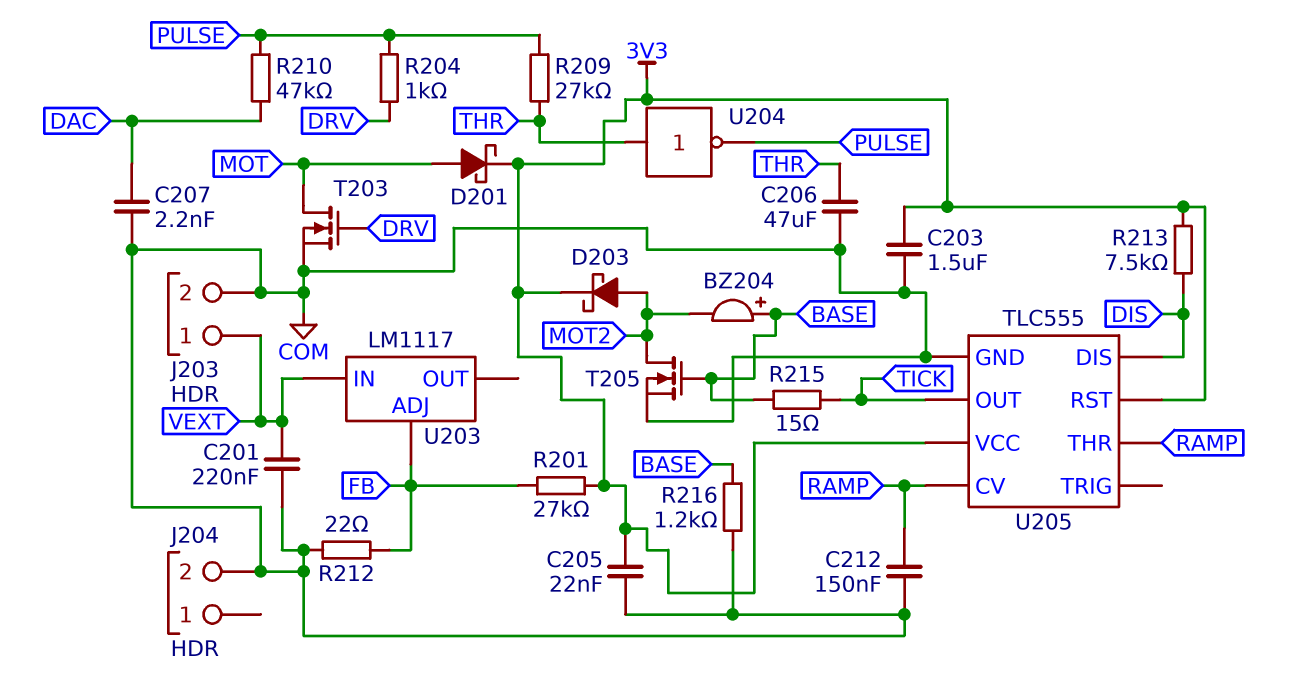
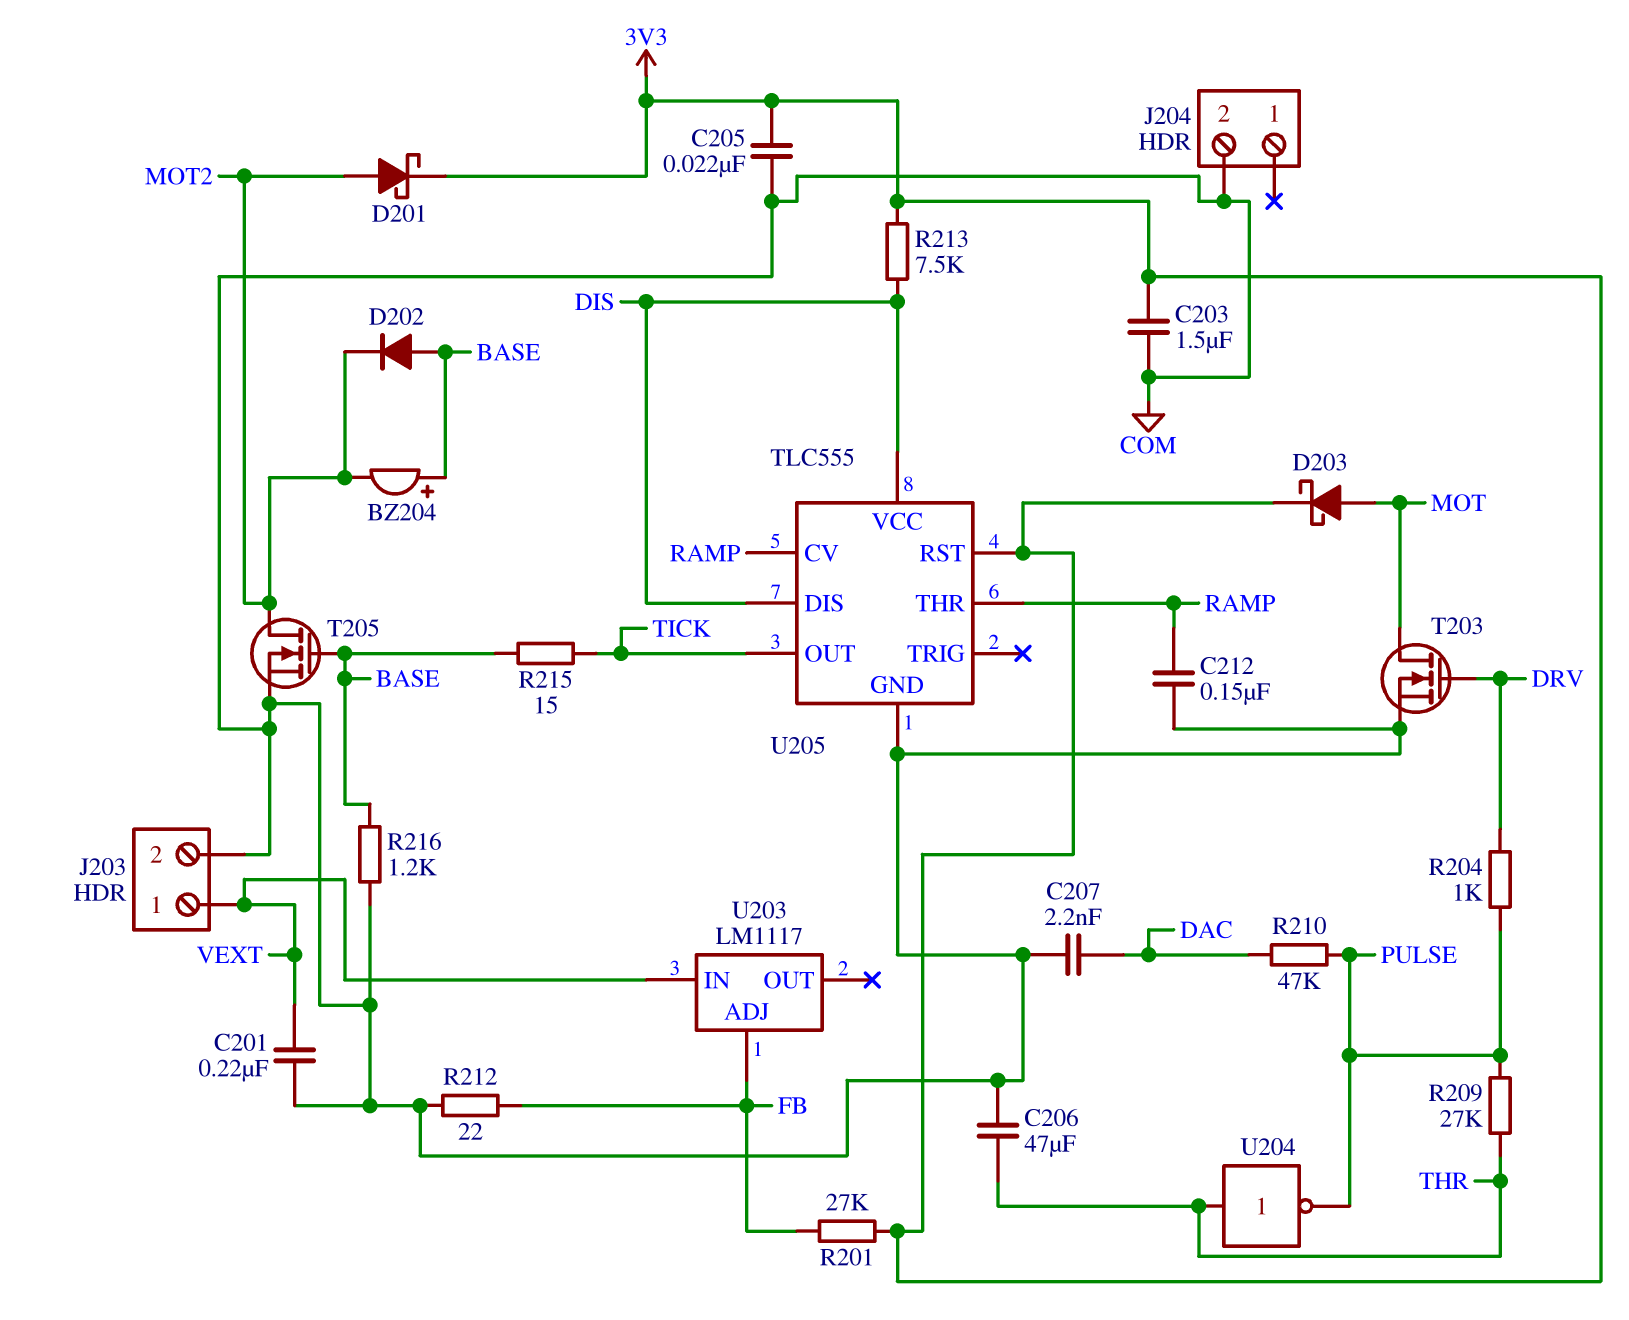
D201: schottky (A MOT, K 3V3) -> schottky (A MOT2, K 3V3)
D202: none -> diode (A BASE, K MOT2)
D203: schottky (A MOT2, K 3V3) -> schottky (A MOT, K 3V3)
U205 pin VCC: 3V3 -> DIS

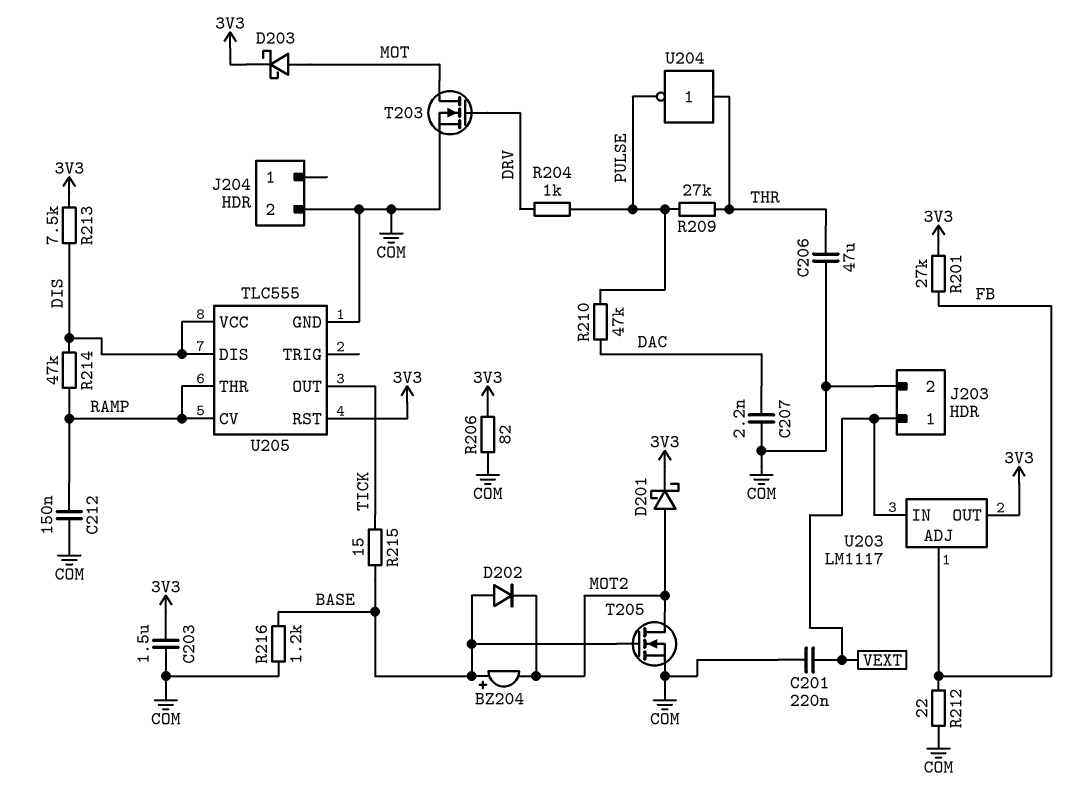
C205: 22nF (3V3, COM) -> none
R206: none -> 82 (3V3, COM)
R214: none -> 47k (DIS, RAMP)
U203 pin OUT: none -> 3V3

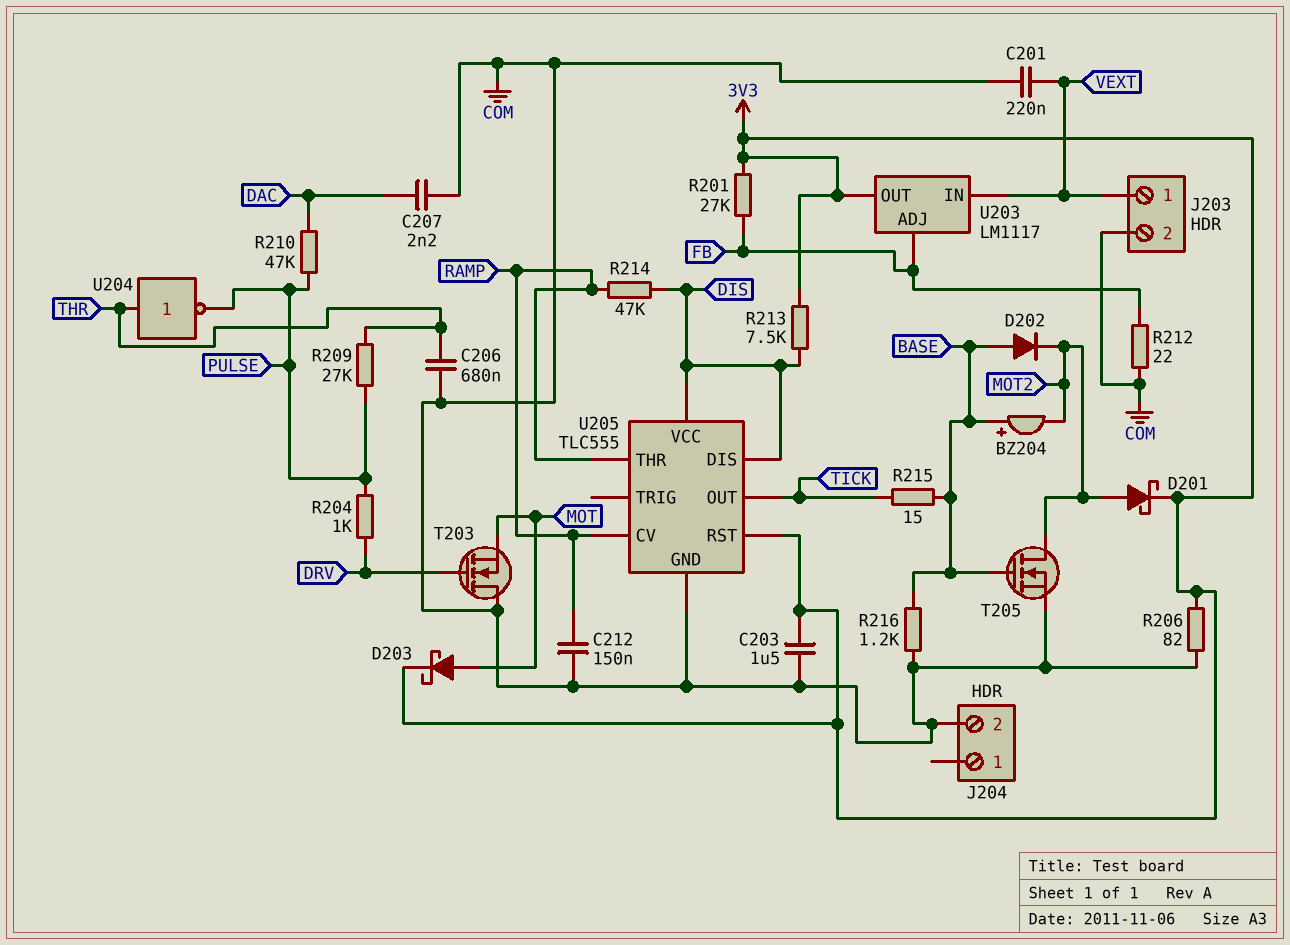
C206: 47uF (COM, THR) -> 680nF (COM, THR)
T203: NMOS (G DRV, D MOT, S COM) -> NMOS (G DRV, D COM, S MOT)

